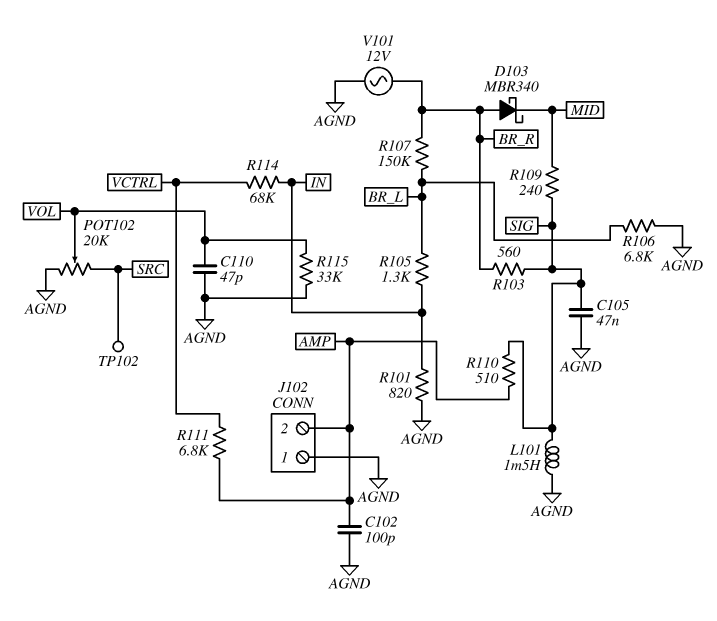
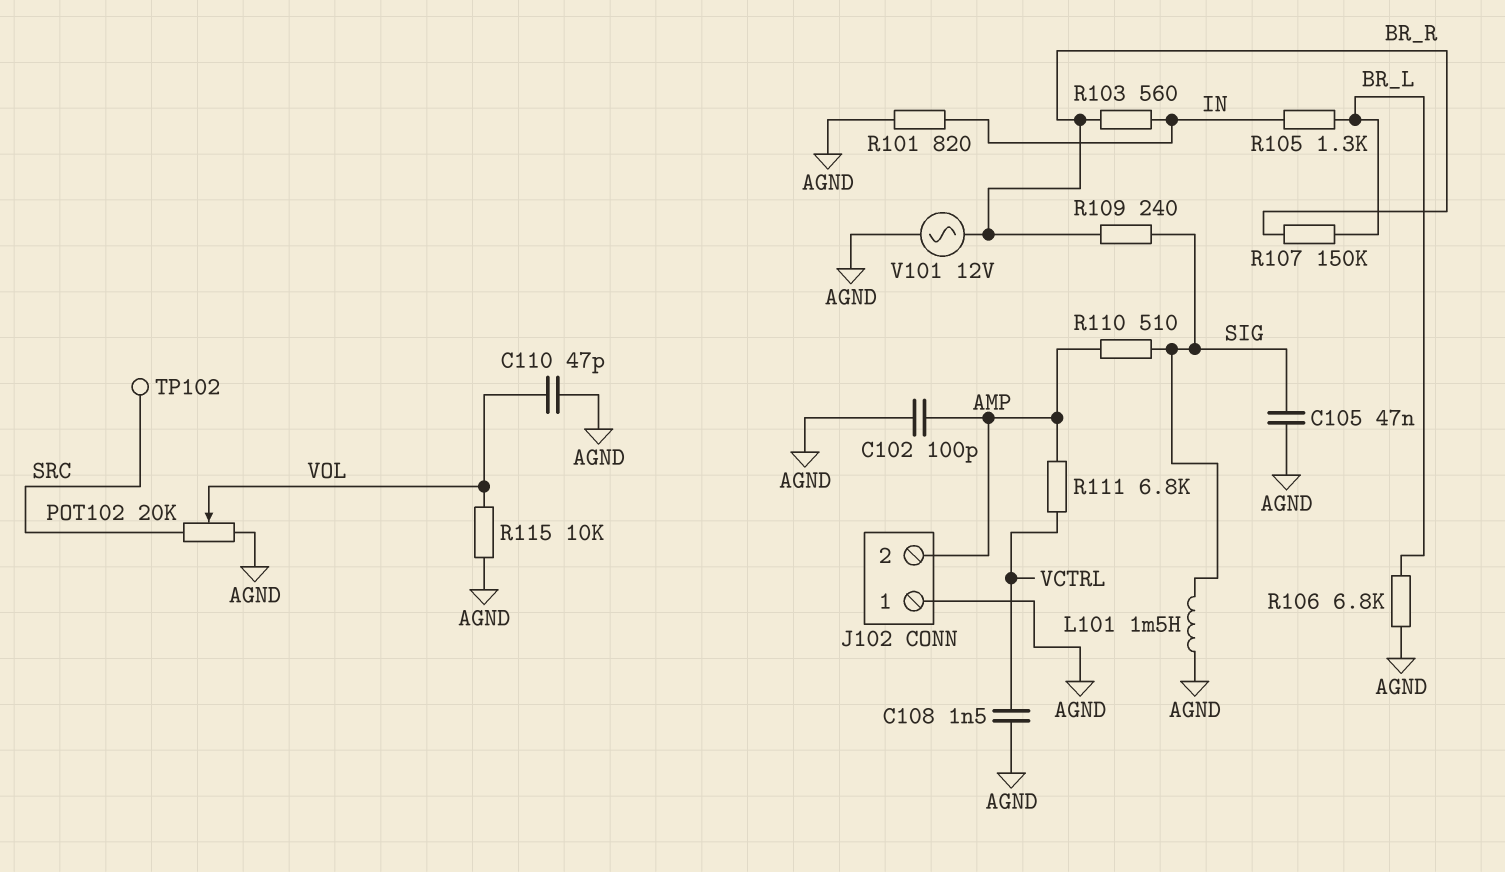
C108: none -> 1.5nF (AGND, VCTRL)
D103: schottky MBR340 (A BR_R, K MID) -> none
R103: 560 (BR_R, SIG) -> 560 (BR_R, IN)
R109: 240 (MID, SIG) -> 240 (BR_R, SIG)
R114: 68k (IN, VCTRL) -> none
R115: 33k (AGND, VOL) -> 10k (AGND, VOL)

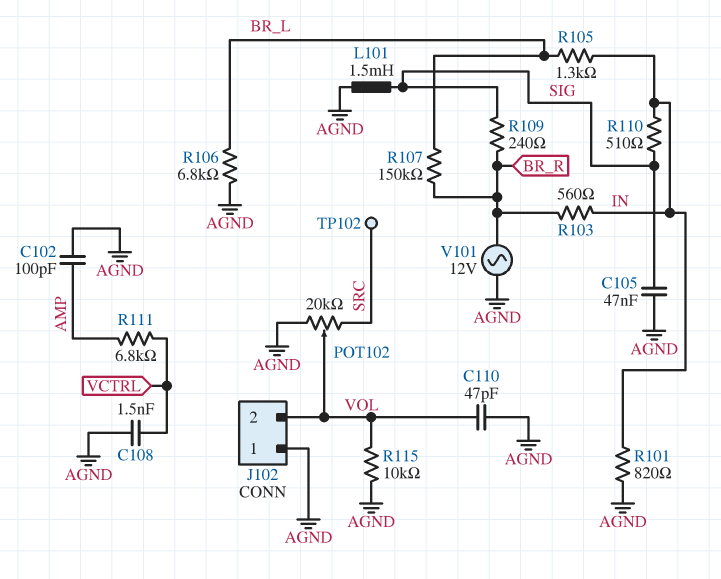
J102 pin 2: AMP -> VOL
R110: 510 (AMP, SIG) -> 510 (IN, SIG)

